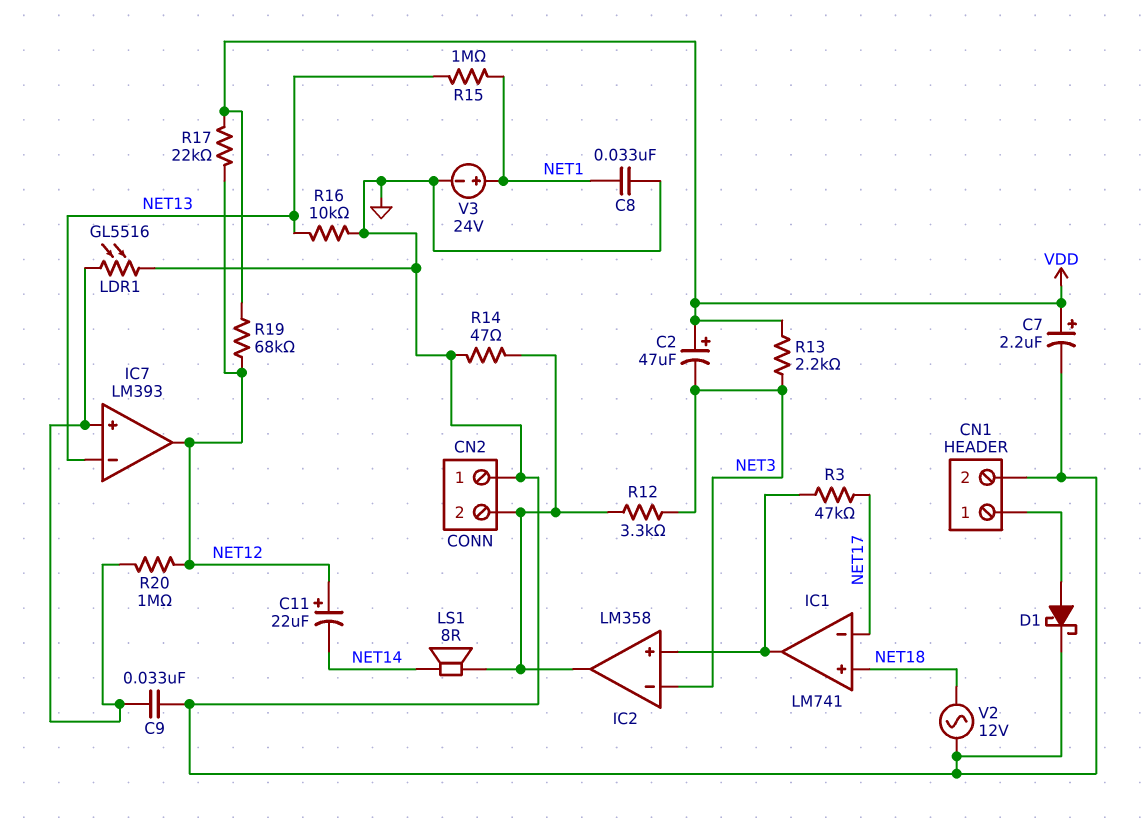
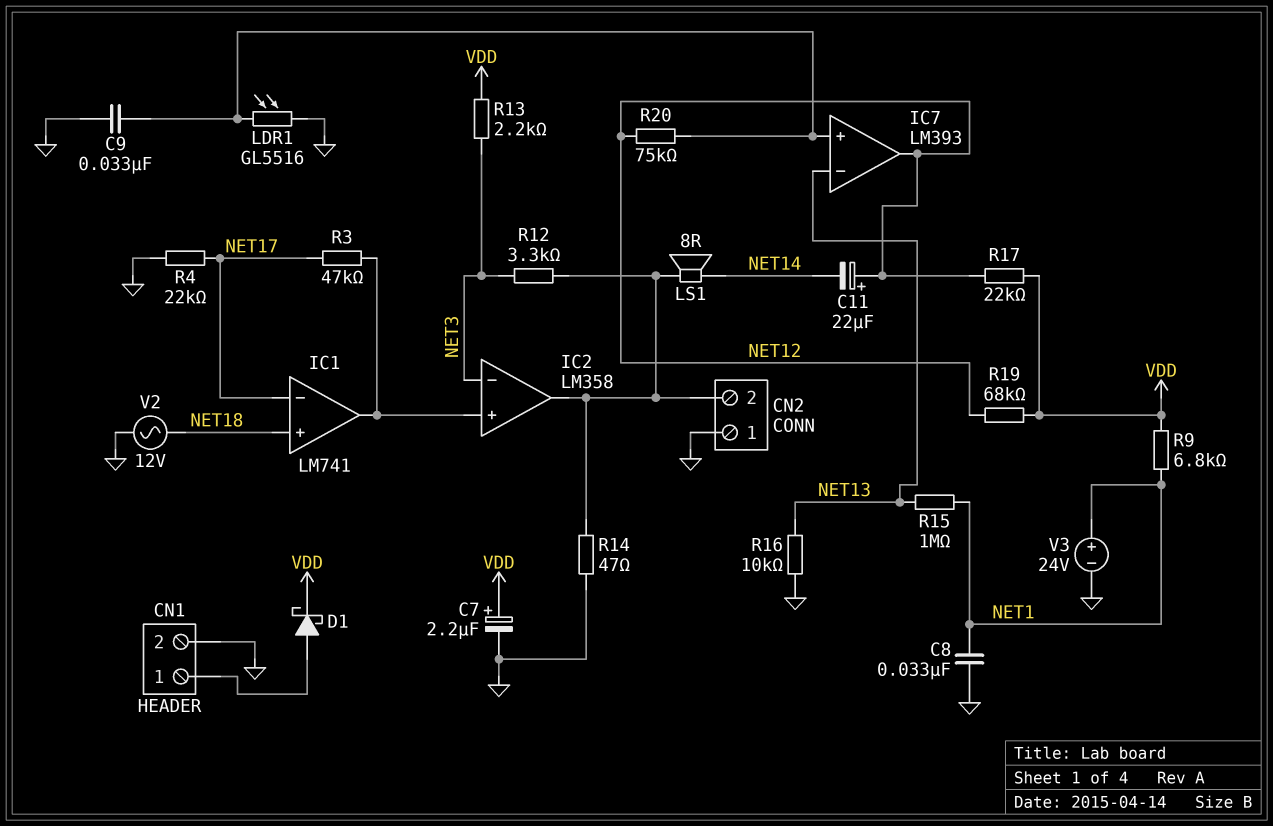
C2: 47uF (plus VDD, minus NET3) -> none
D1: schottky (A CN1/1, K GND) -> schottky (A CN1/1, K VDD)
R4: none -> 22k (GND, NET17)
R9: none -> 6.8k (NET1, VDD)
R20: 1M (IC7/in+, NET12) -> 75k (IC7/in+, NET12)

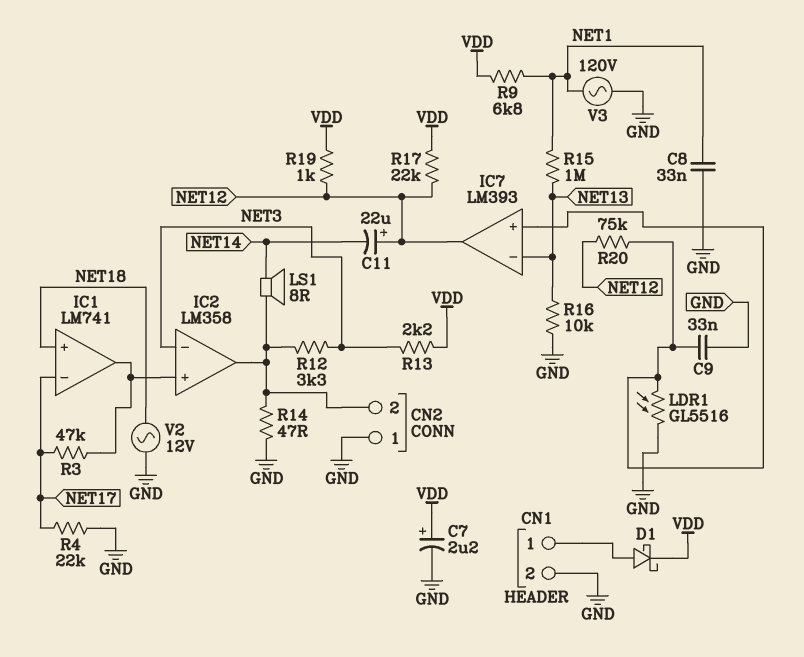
R19: 68k (NET12, VDD) -> 1k (NET12, VDD)
V3: 24V (plus NET1, minus GND) -> AC 120V (GND, NET1)

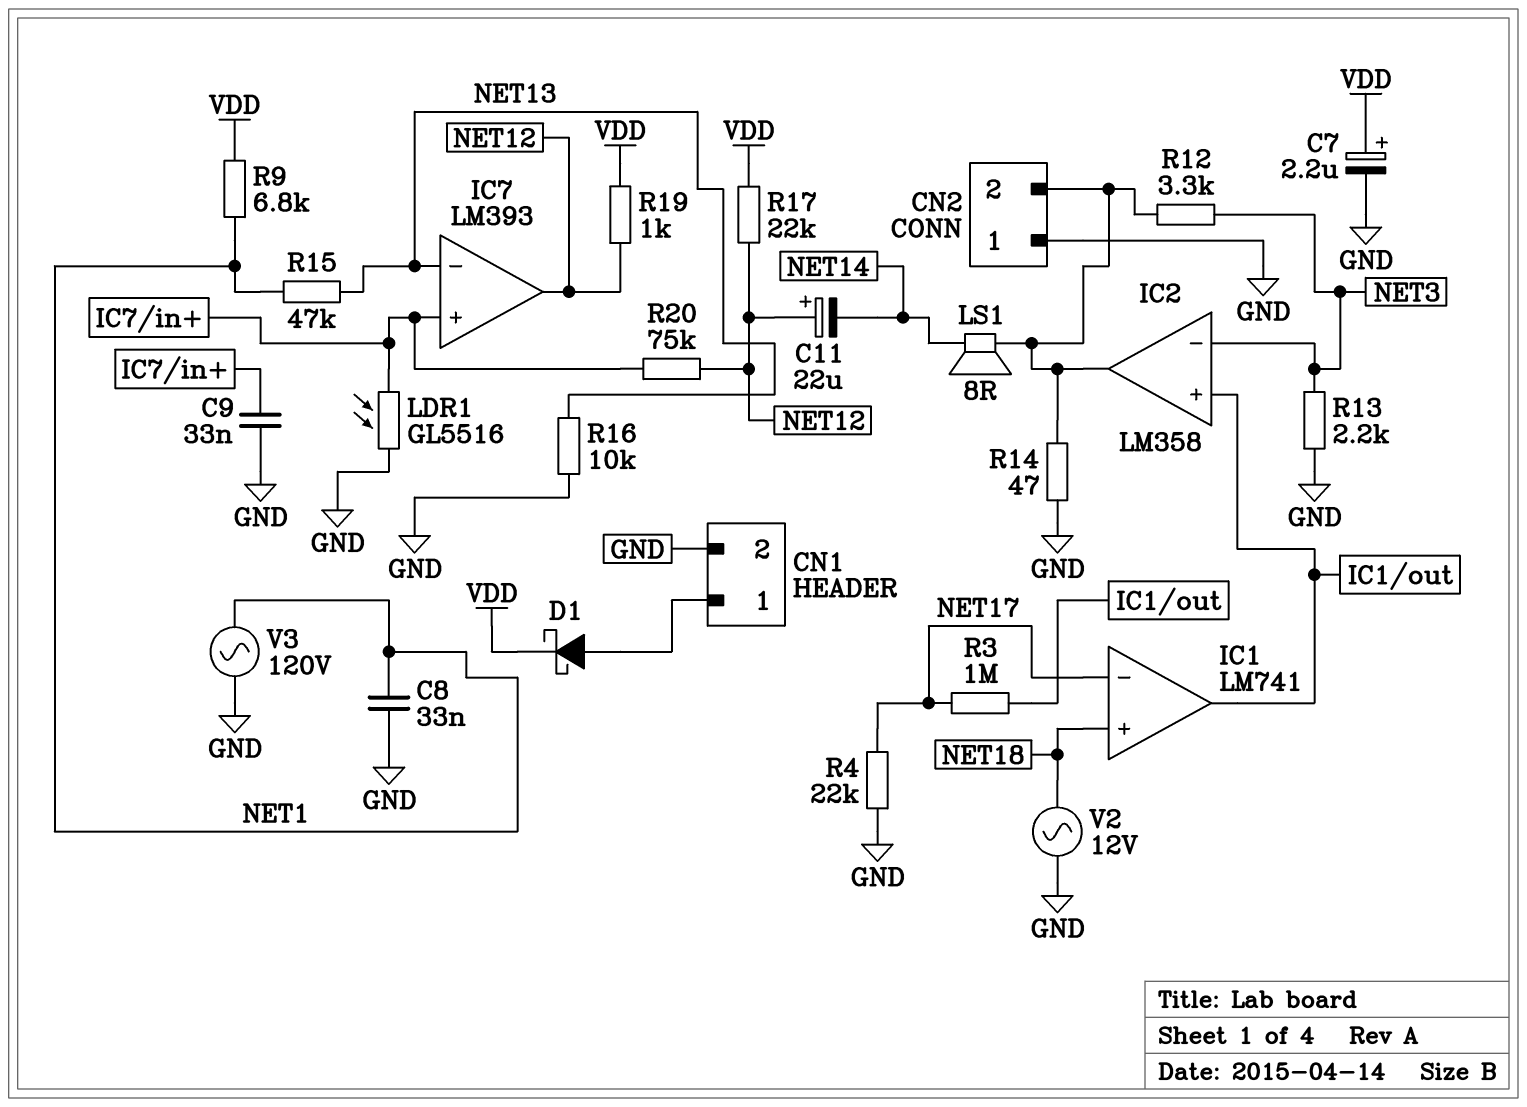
R3: 47k (IC1/out, NET17) -> 1M (IC1/out, NET17)
R13: 2.2k (NET3, VDD) -> 2.2k (GND, NET3)
R15: 1M (NET1, NET13) -> 47k (NET1, NET13)

